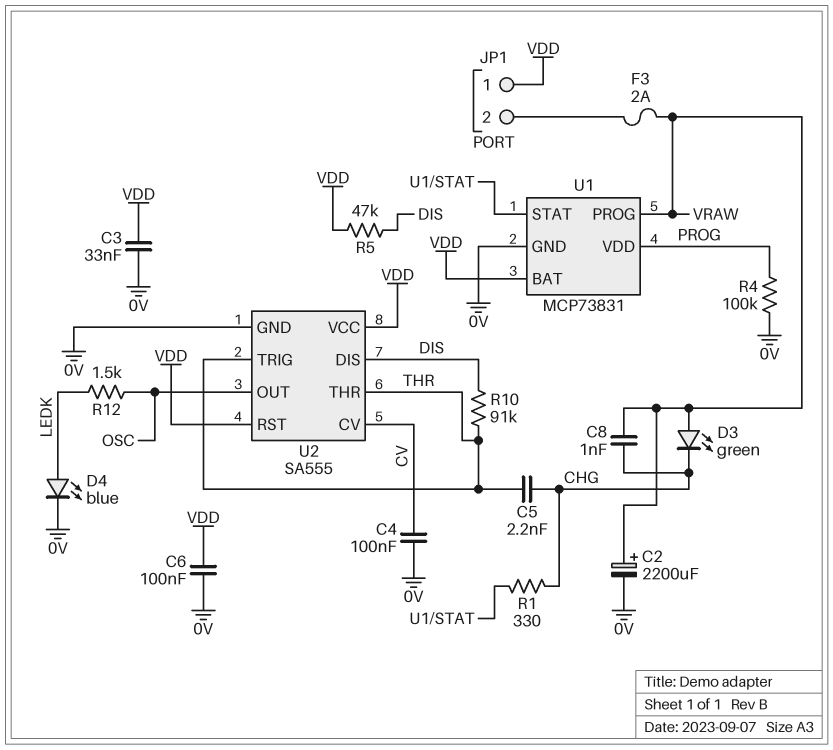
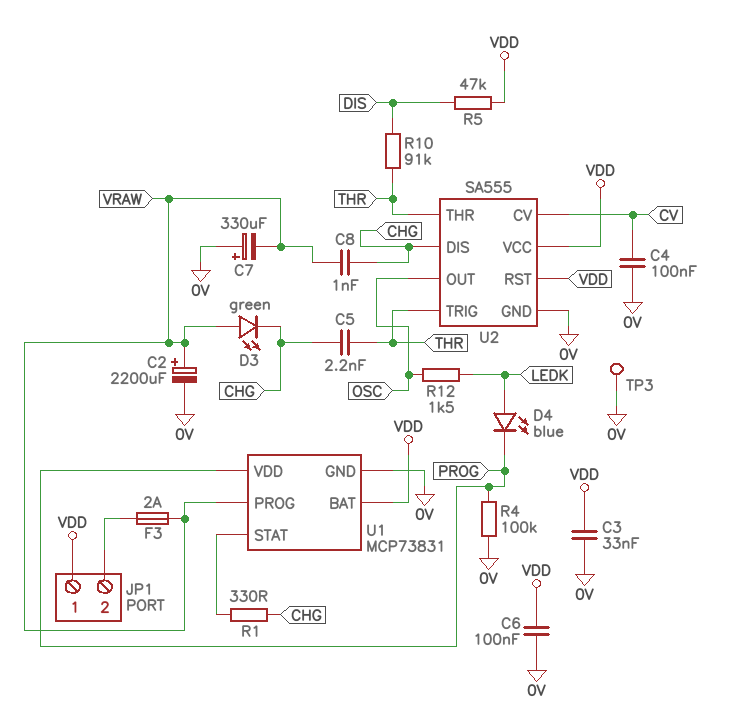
C7: none -> 330uF (plus 0V, minus VRAW)
D4: LED blue (A LEDK, K 0V) -> LED blue (A LEDK, K PROG)
TP3: none -> test point (0V)
U2 pin DIS: DIS -> CHG

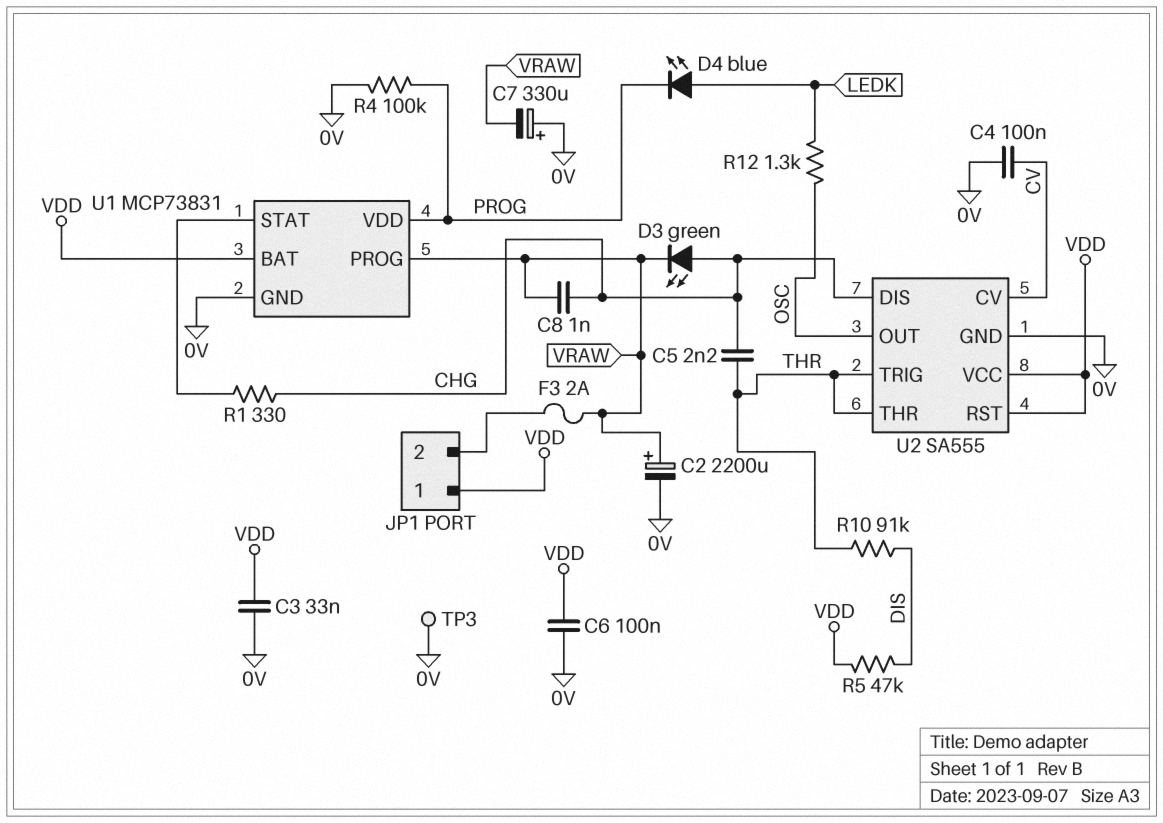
D3: LED green (A VRAW, K CHG) -> LED green (A CHG, K VRAW)
R12: 1.5k (LEDK, OSC) -> 1.3k (LEDK, OSC)

